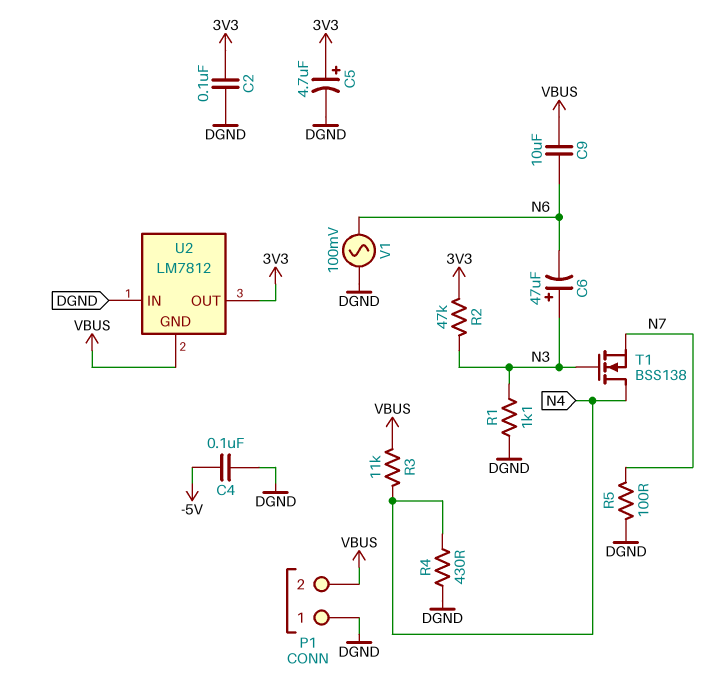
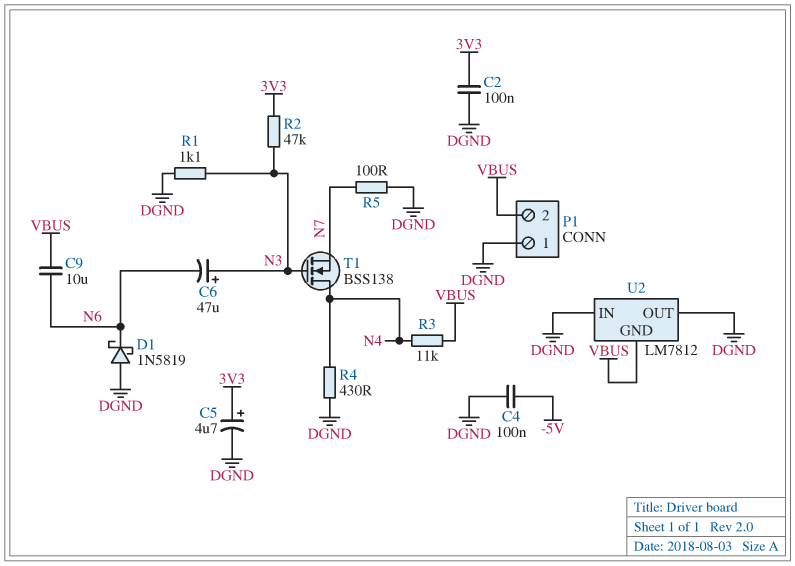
D1: none -> schottky 1N5819 (A DGND, K N6)
U2 pin OUT: 3V3 -> DGND
V1: AC 100mV (DGND, N6) -> none

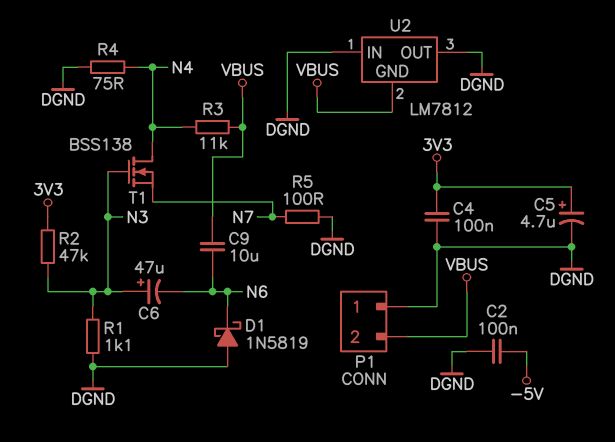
C2: 100nF (3V3, DGND) -> 100nF (-5V, DGND)
C4: 100nF (-5V, DGND) -> 100nF (3V3, DGND)
R4: 430 (DGND, N4) -> 75 (DGND, N4)

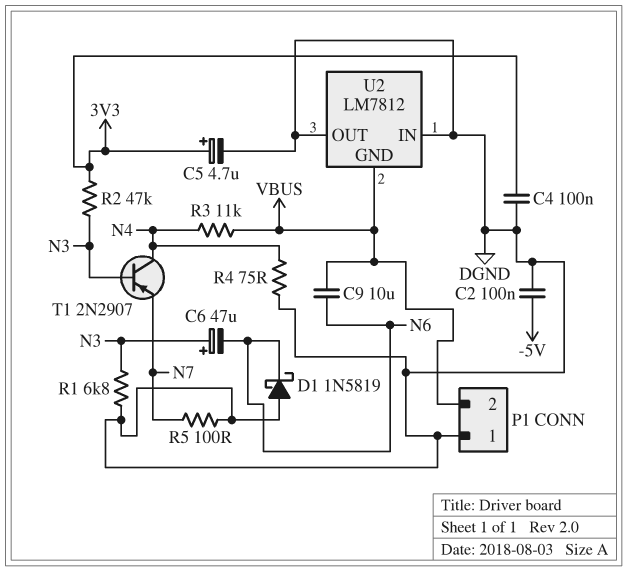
R1: 1.1k (DGND, N3) -> 6.8k (DGND, N3)
T1: NMOS BSS138 (G N3, D N4, S N7) -> PNP 2N2907 (B N3, C N4, E N7)

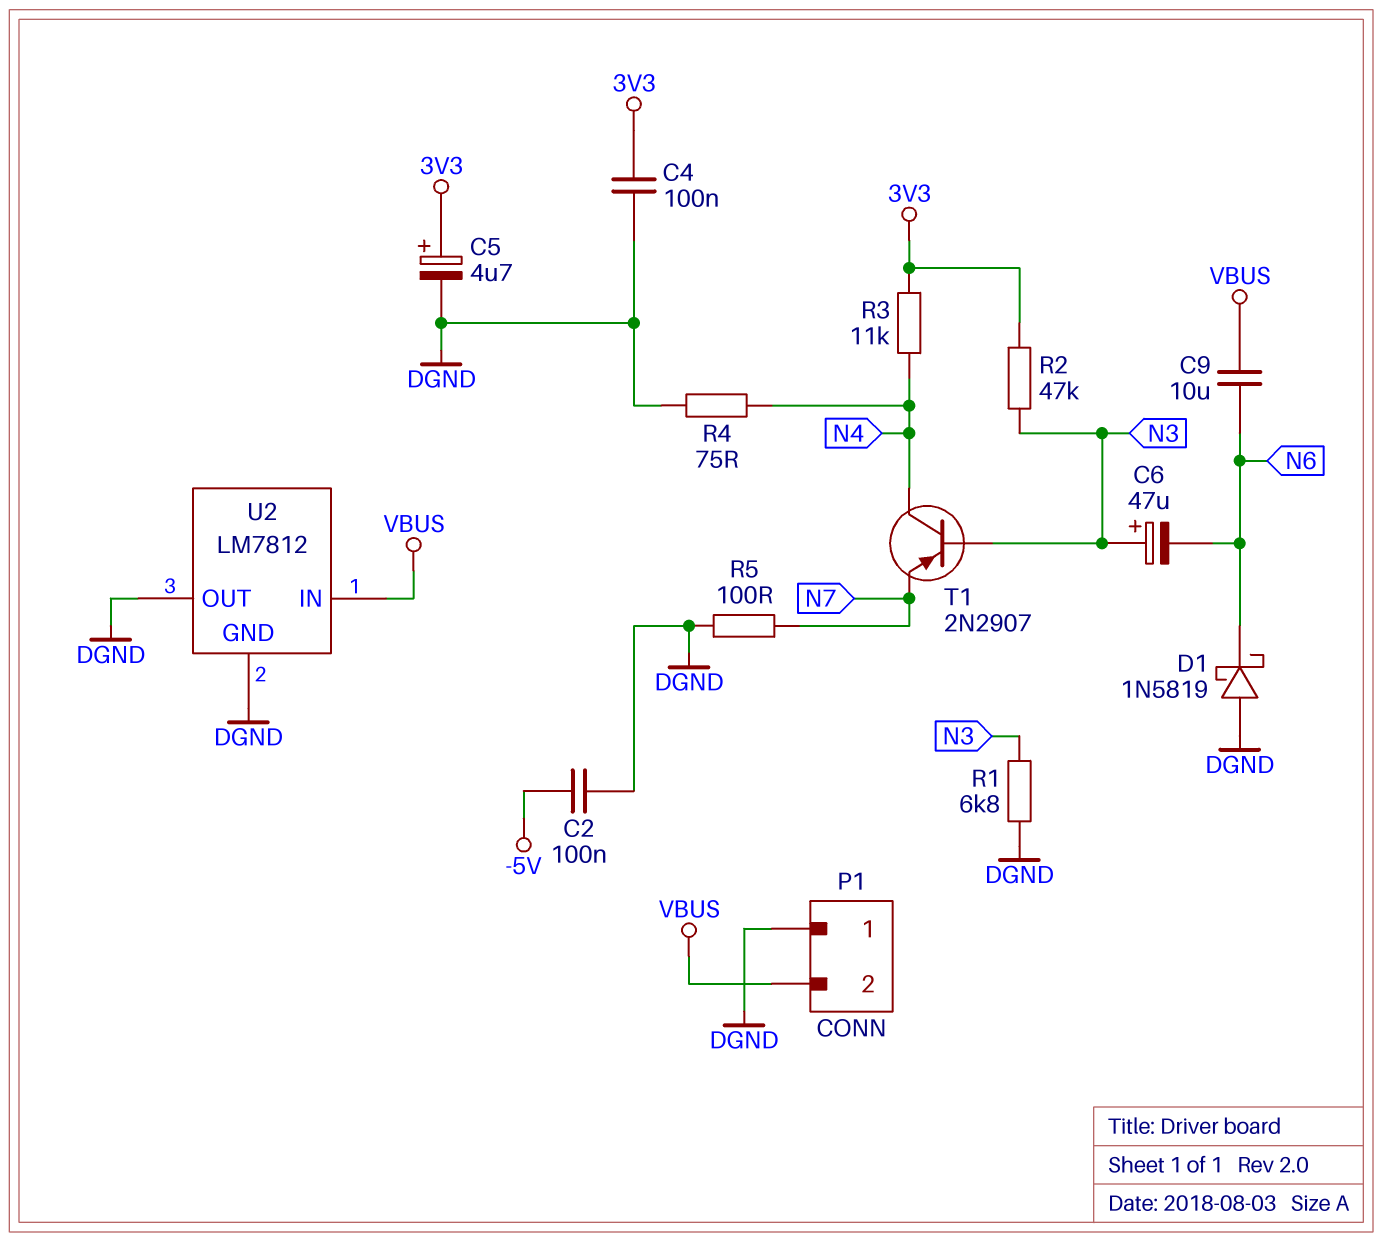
R3: 11k (N4, VBUS) -> 11k (3V3, N4)
U2 pin GND: VBUS -> DGND
U2 pin IN: DGND -> VBUS

